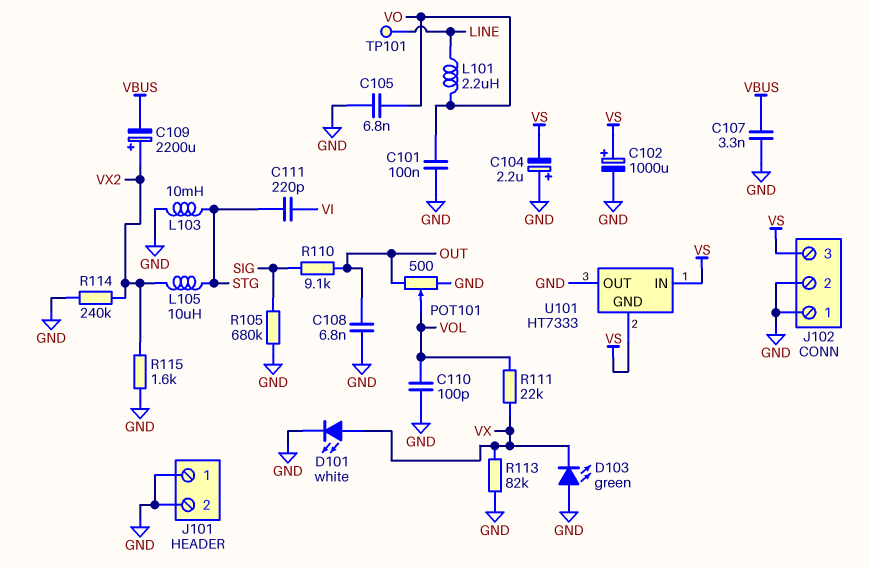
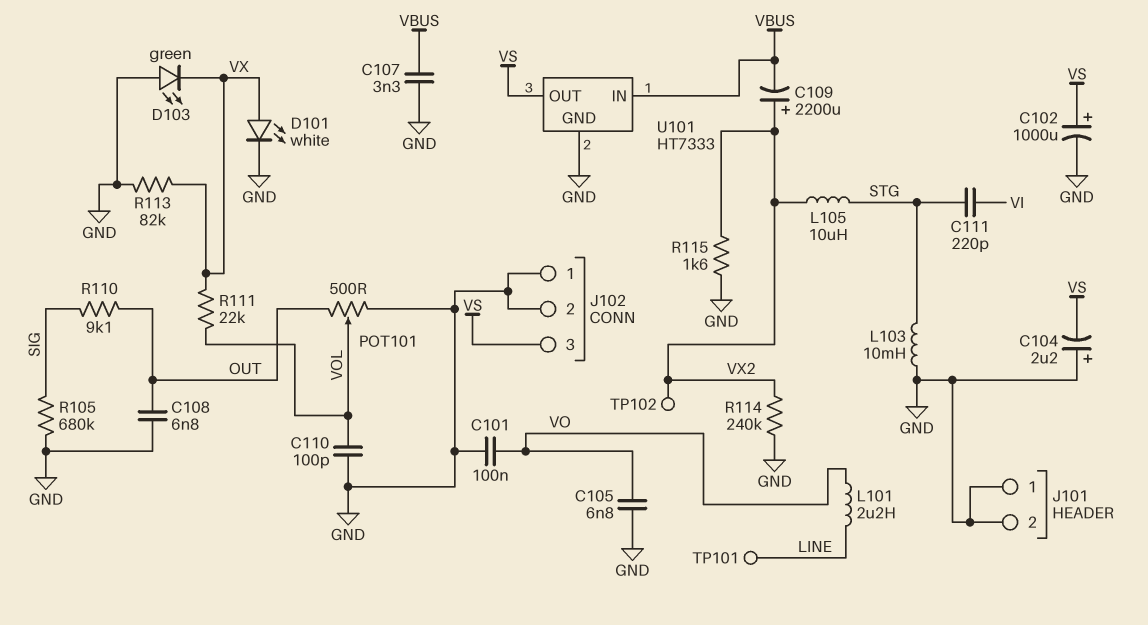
TP102: none -> test point (VX2)
U101 pin GND: VS -> GND
U101 pin IN: VS -> VBUS
U101 pin OUT: GND -> VS

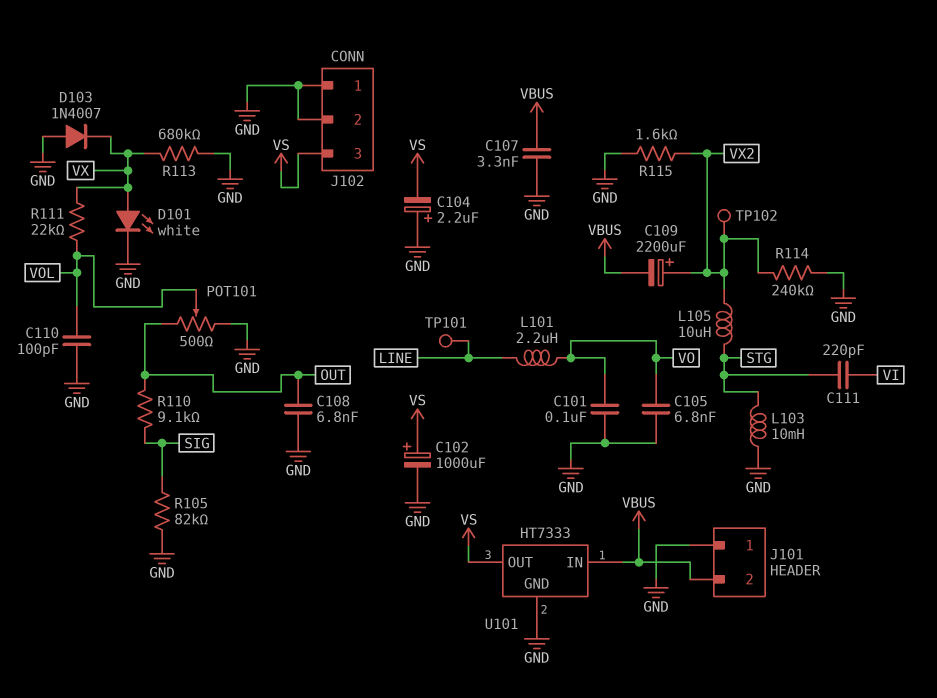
D103: LED green (A GND, K VX) -> diode 1N4007 (A GND, K VX)
J101 pin 2: GND -> VBUS
R105: 680k (GND, SIG) -> 82k (GND, SIG)
R113: 82k (GND, VX) -> 680k (GND, VX)

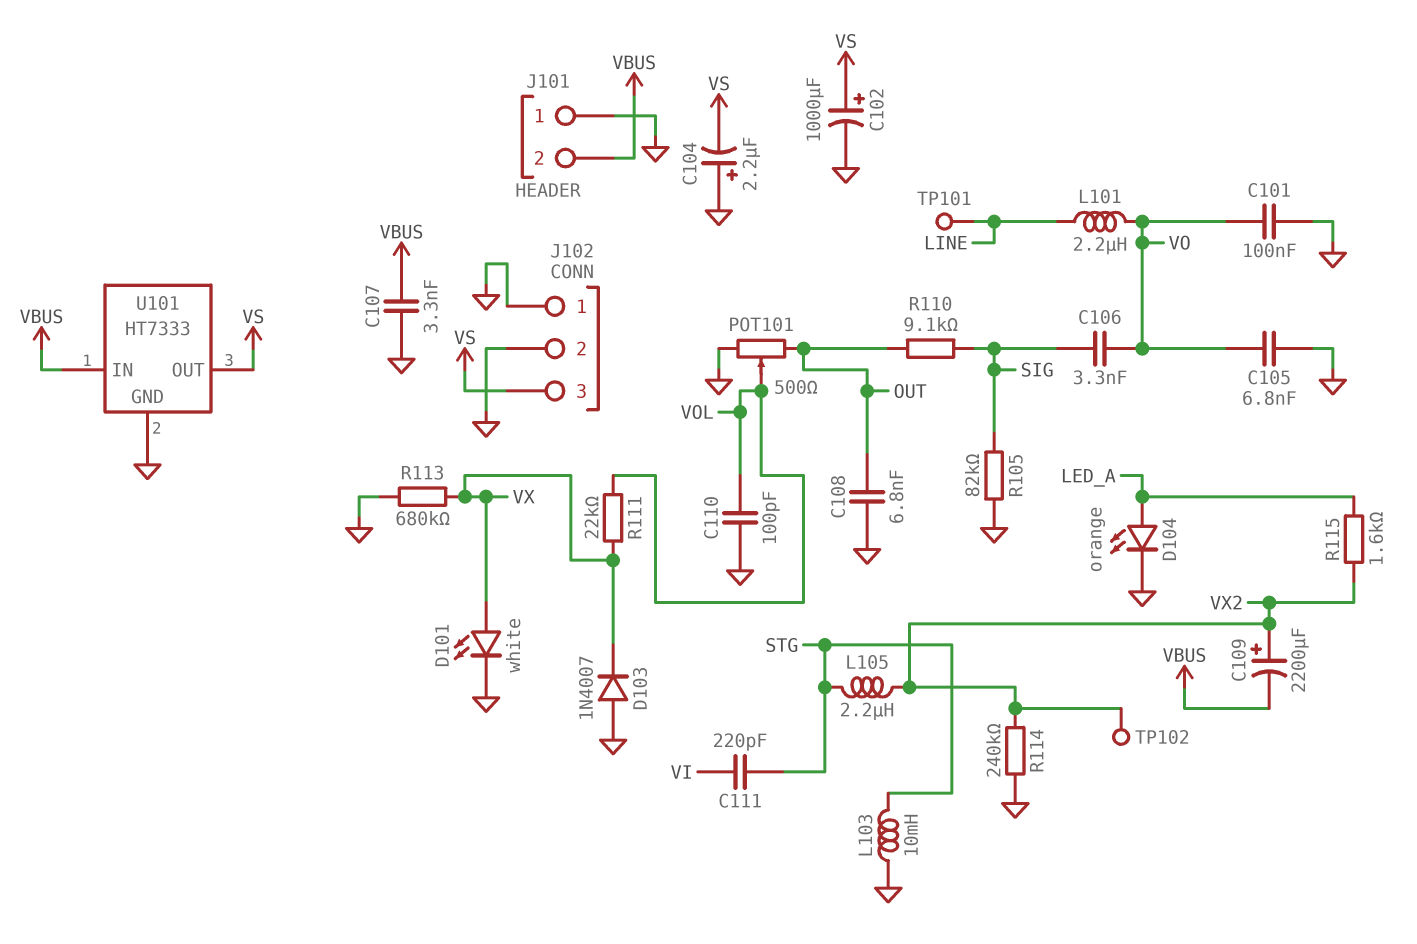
C106: none -> 3.3nF (SIG, VO)
D104: none -> LED orange (A LED_A, K GND)
L105: 10uH (STG, VX2) -> 2.2uH (STG, VX2)
R115: 1.6k (GND, VX2) -> 1.6k (LED_A, VX2)

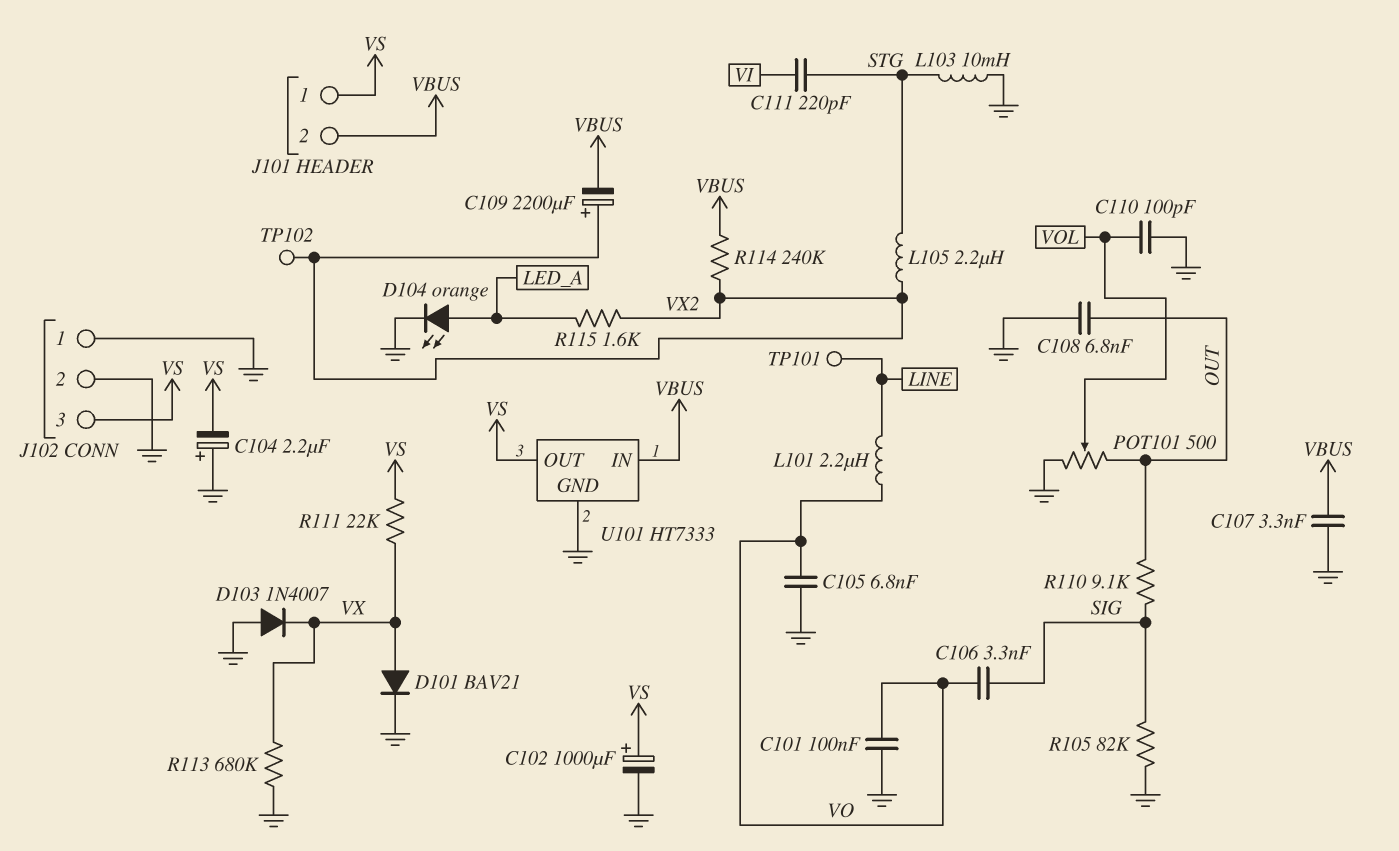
D101: LED white (A VX, K GND) -> diode BAV21 (A VX, K GND)
J101 pin 1: GND -> VS
R111: 22k (VOL, VX) -> 22k (VS, VX)
R114: 240k (GND, VX2) -> 240k (VBUS, VX2)

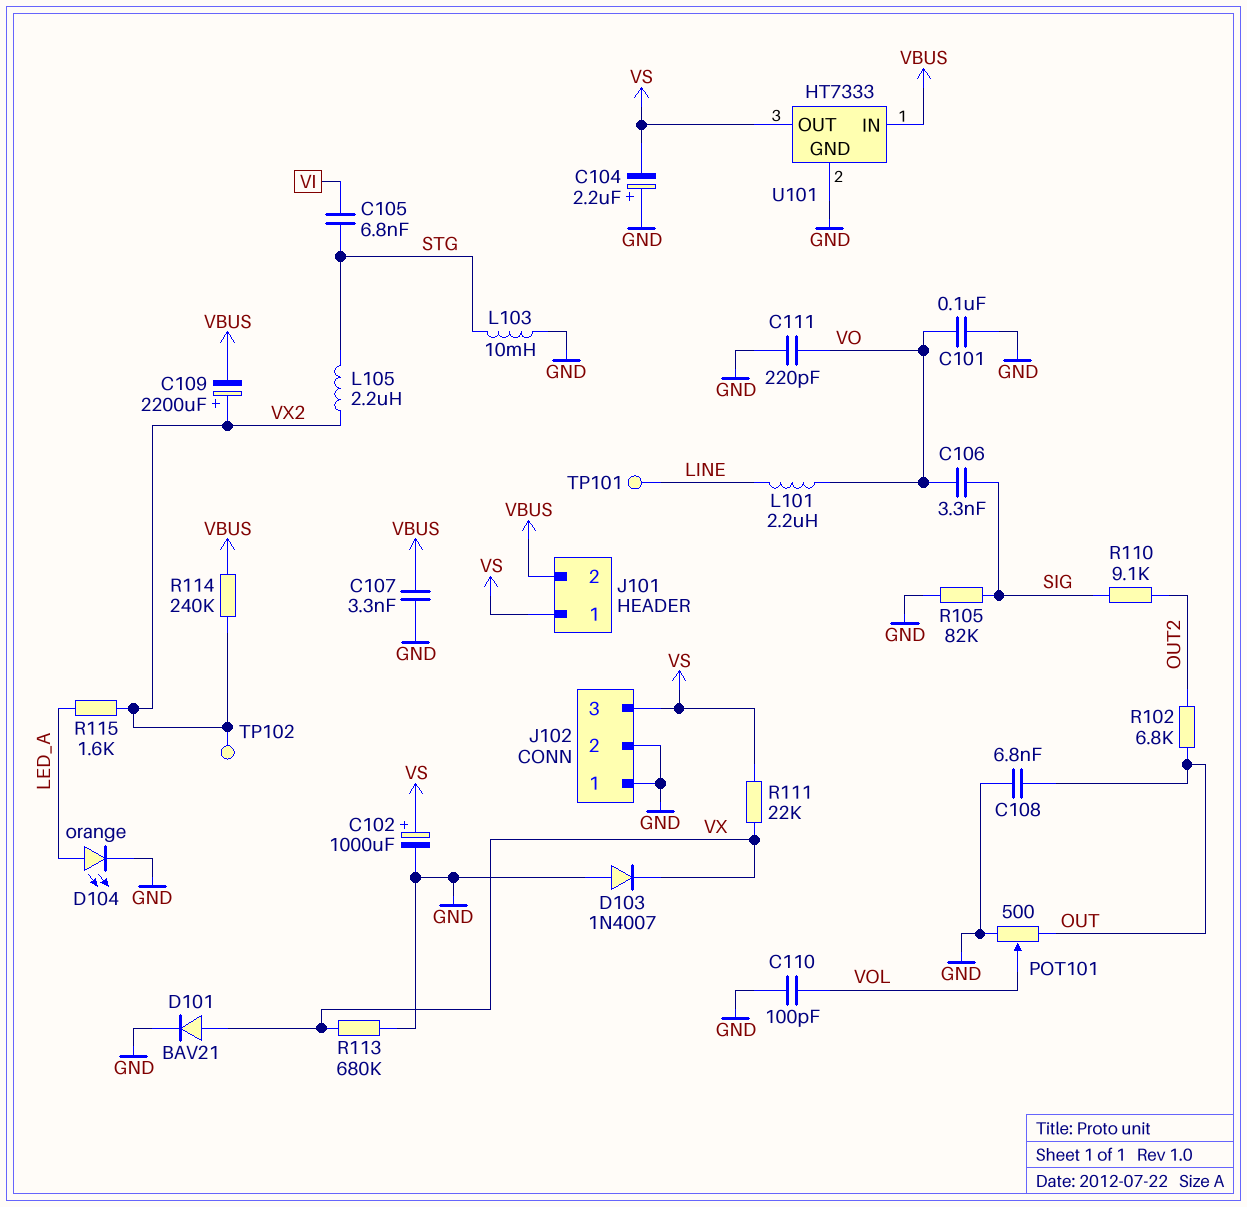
C105: 6.8nF (GND, VO) -> 6.8nF (STG, VI)
C111: 220pF (STG, VI) -> 220pF (GND, VO)
R102: none -> 6.8k (OUT, OUT2)
R110: 9.1k (OUT, SIG) -> 9.1k (OUT2, SIG)

